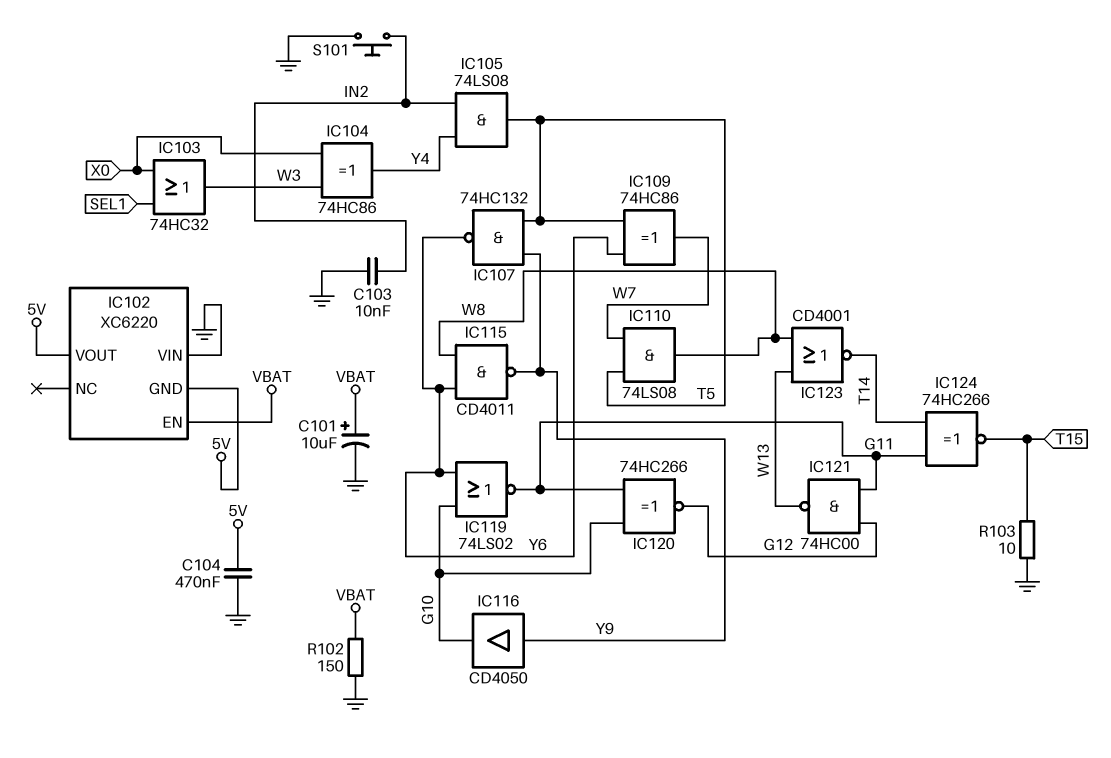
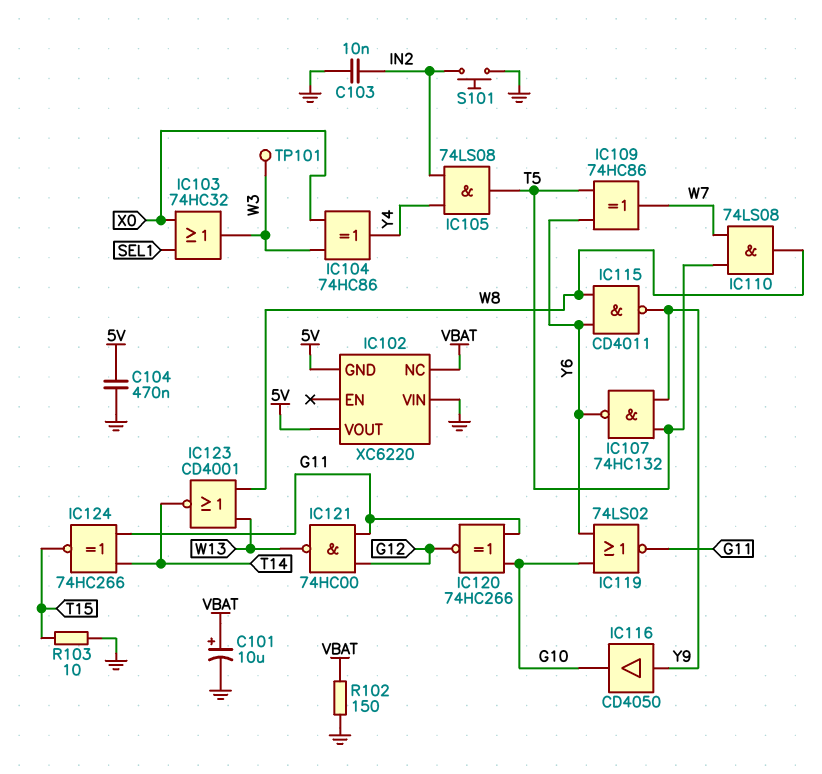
IC102 pin EN: VBAT -> none
IC102 pin NC: none -> VBAT
TP101: none -> test point (W3)

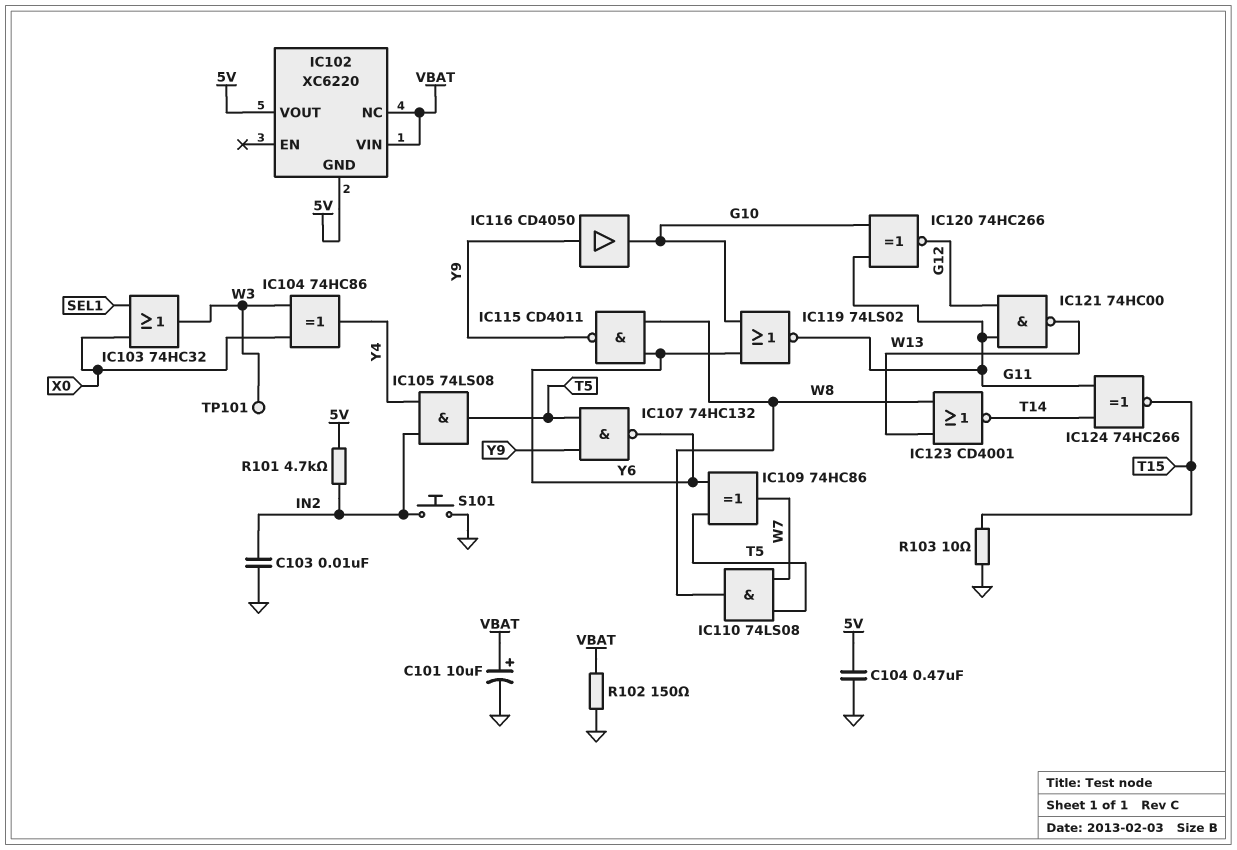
IC102 pin VIN: GND -> VBAT
R101: none -> 4.7k (5V, IN2)

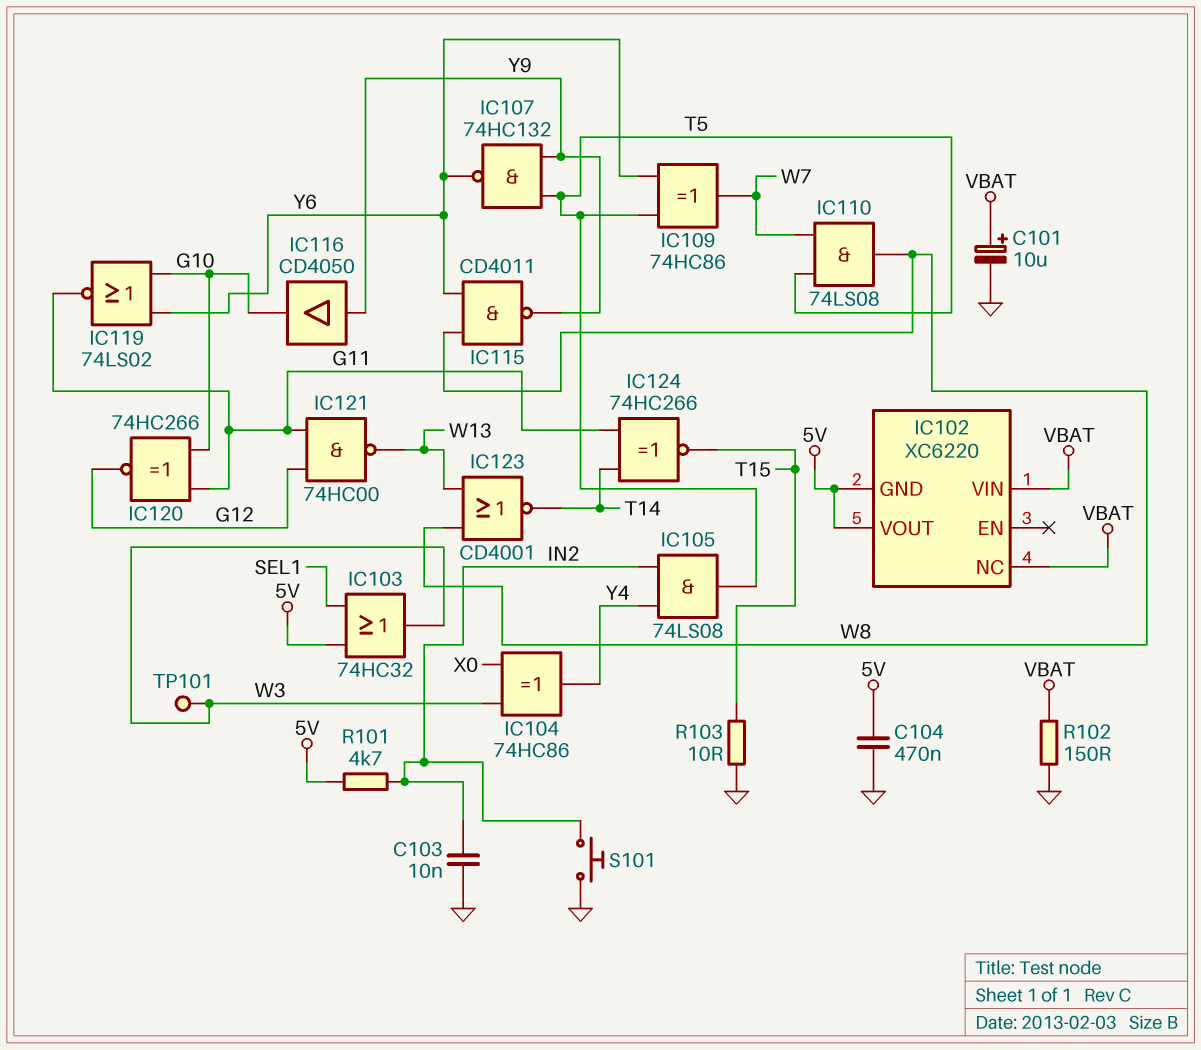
IC103: OR 74HC32 (in SEL1, in X0, out W3) -> OR 74HC32 (in 5V, in SEL1, out W3)

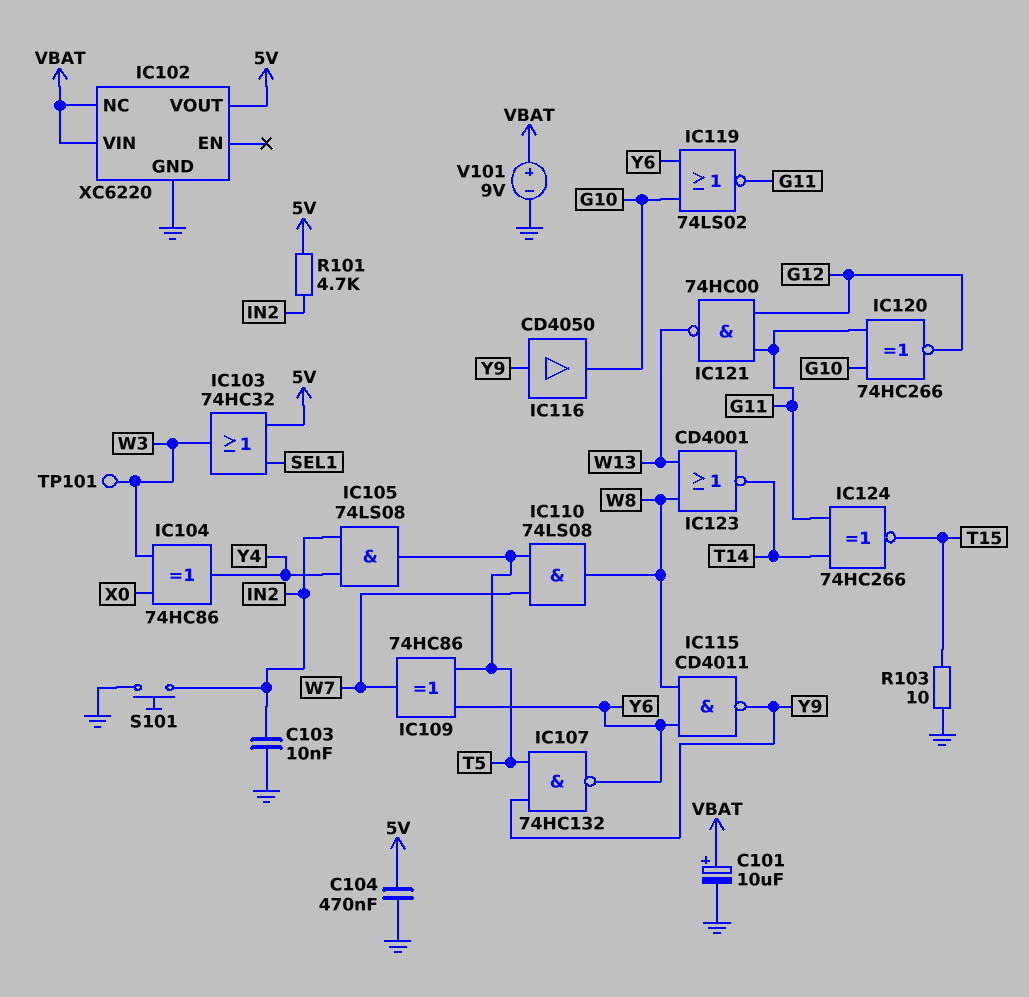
IC102 pin GND: 5V -> GND
R102: 150 (GND, VBAT) -> none
V101: none -> 9V (plus VBAT, minus GND)

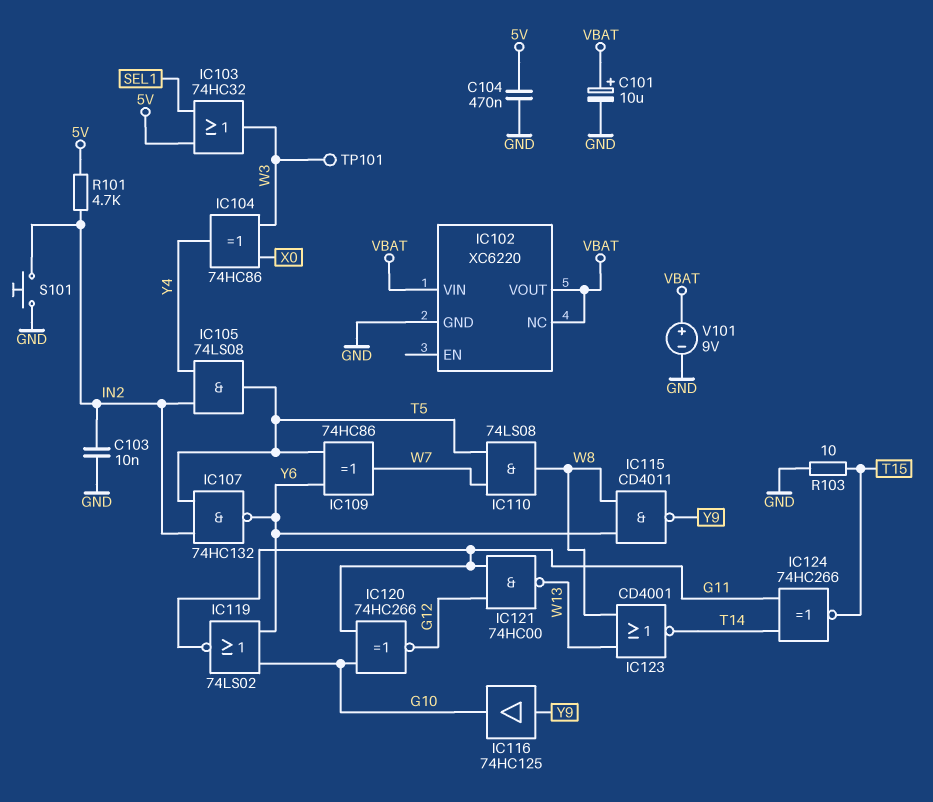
IC102 pin VOUT: 5V -> VBAT
IC107: NAND 74HC132 (in T5, in Y9, out Y6) -> NAND 74HC132 (in IN2, in T5, out Y6)
IC116: buffer CD4050 (in Y9, out G10) -> buffer 74HC125 (in Y9, out G10)

